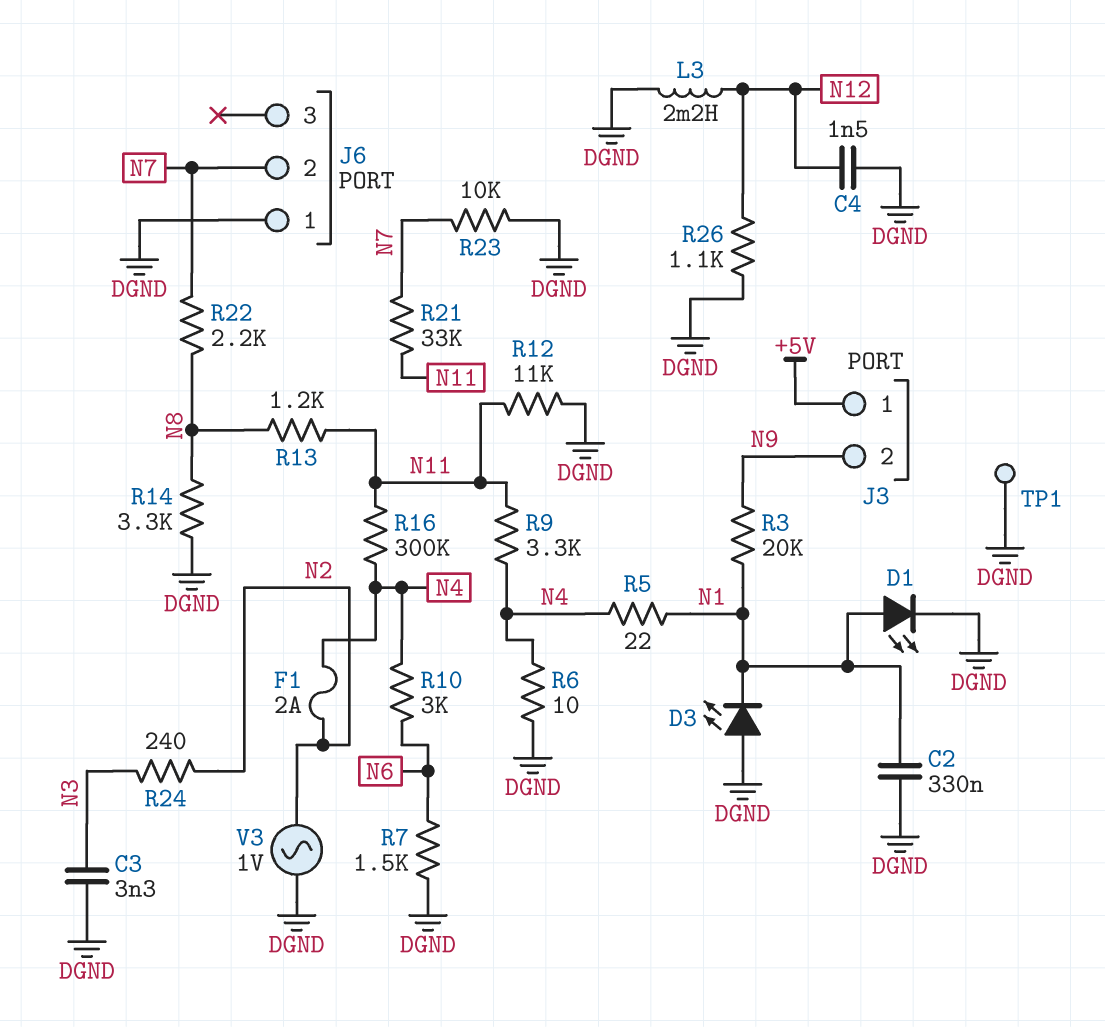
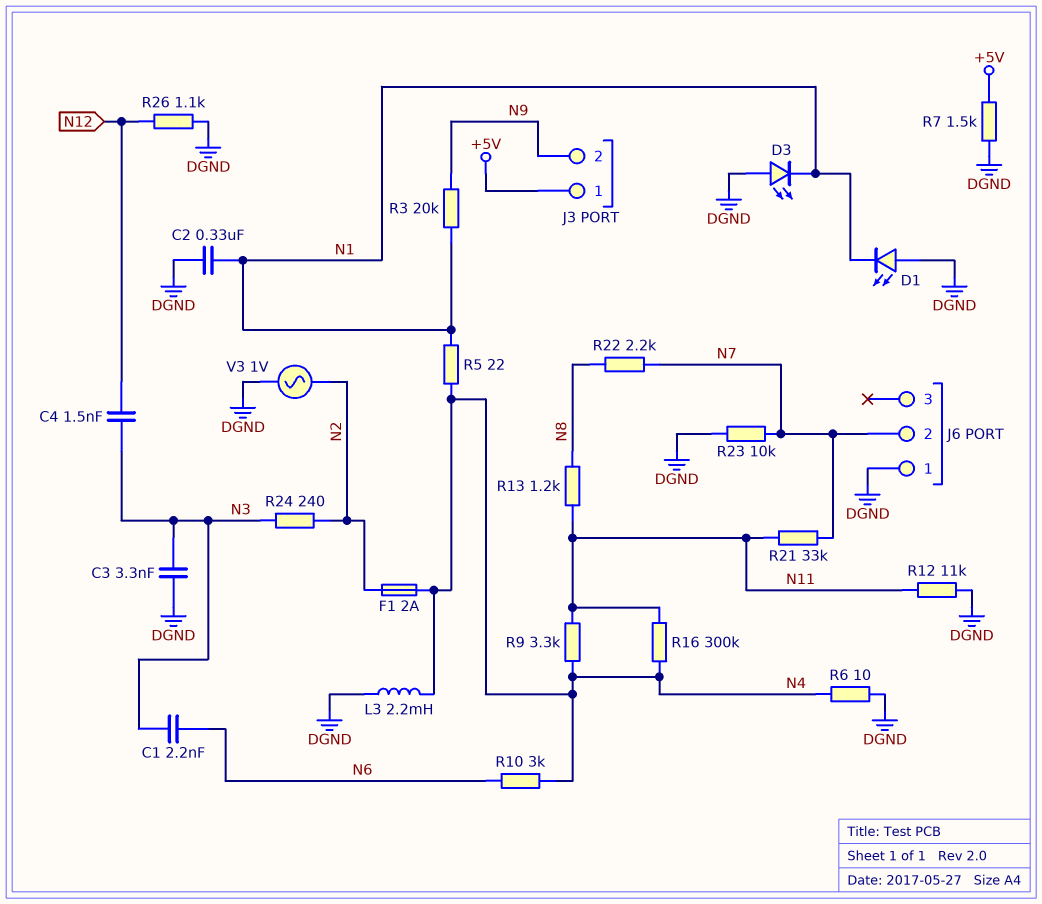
C1: none -> 2.2nF (N3, N6)
C4: 1.5nF (DGND, N12) -> 1.5nF (N3, N12)
D1: LED (A N1, K DGND) -> LED (A DGND, K N1)
L3: 2.2mH (DGND, N12) -> 2.2mH (DGND, N4)
R7: 1.5k (DGND, N6) -> 1.5k (+5V, DGND)
R14: 3.3k (DGND, N8) -> none
TP1: test point (DGND) -> none

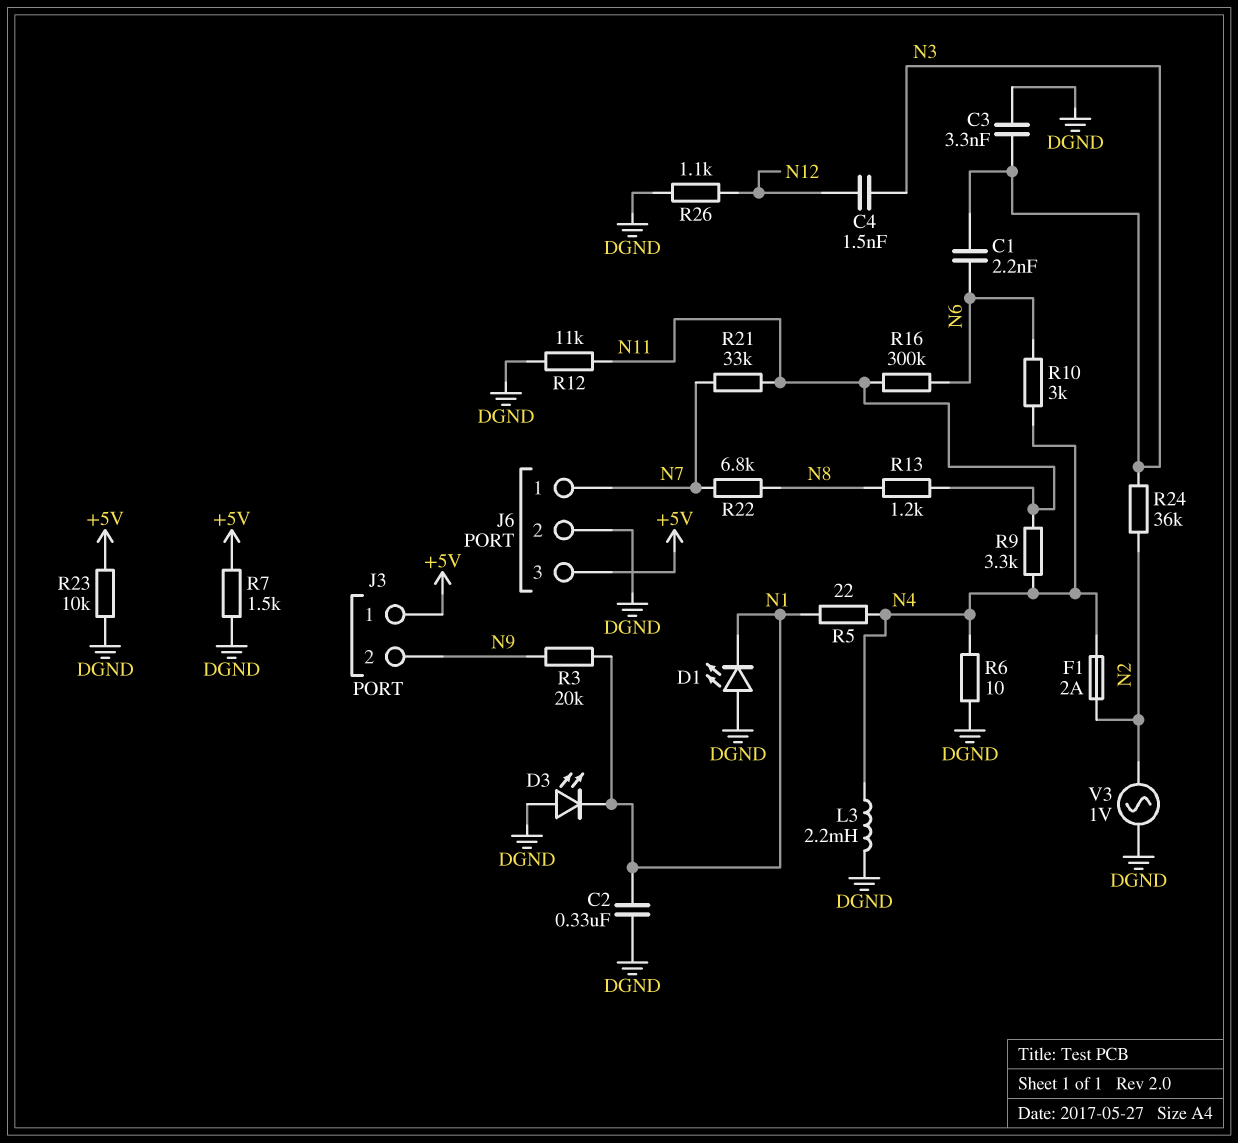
J6 pin 1: DGND -> N7
J6 pin 2: N7 -> DGND
J6 pin 3: none -> +5V
R16: 300k (N4, N11) -> 300k (N6, N11)
R22: 2.2k (N7, N8) -> 6.8k (N7, N8)
R23: 10k (DGND, N7) -> 10k (+5V, DGND)
R24: 240 (N2, N3) -> 36k (N2, N3)

